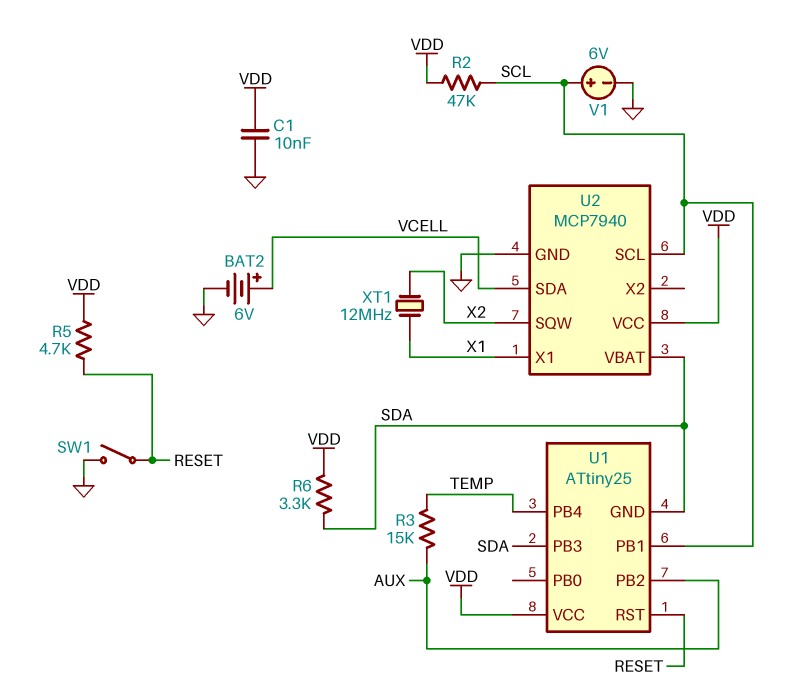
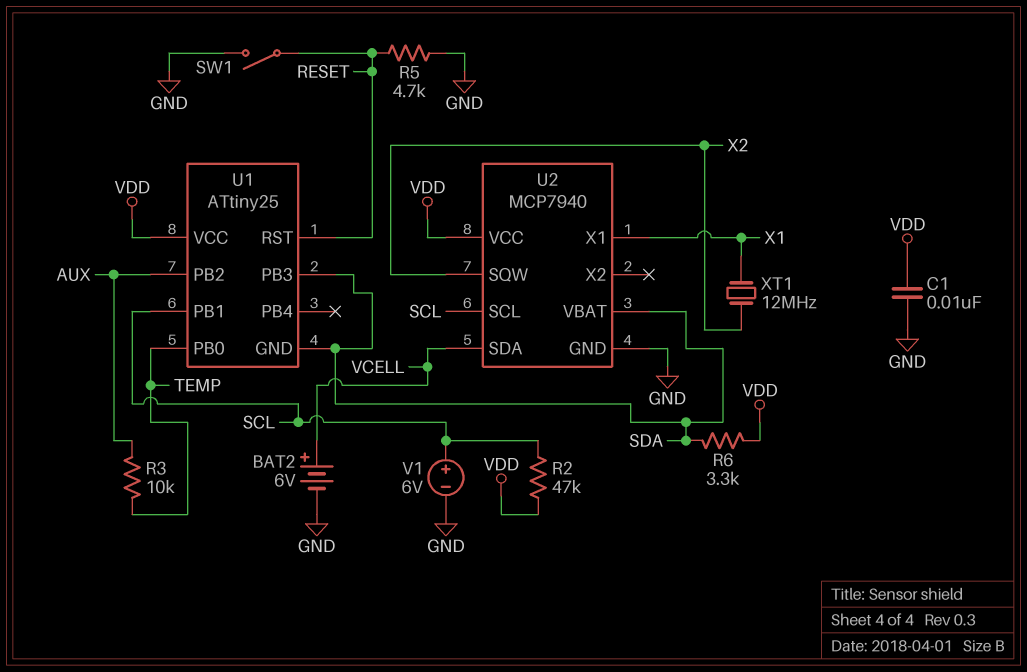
R3: 15k (AUX, TEMP) -> 10k (AUX, TEMP)
R5: 4.7k (RESET, VDD) -> 4.7k (GND, RESET)
U1 pin PB0: none -> TEMP
U1 pin PB4: TEMP -> none

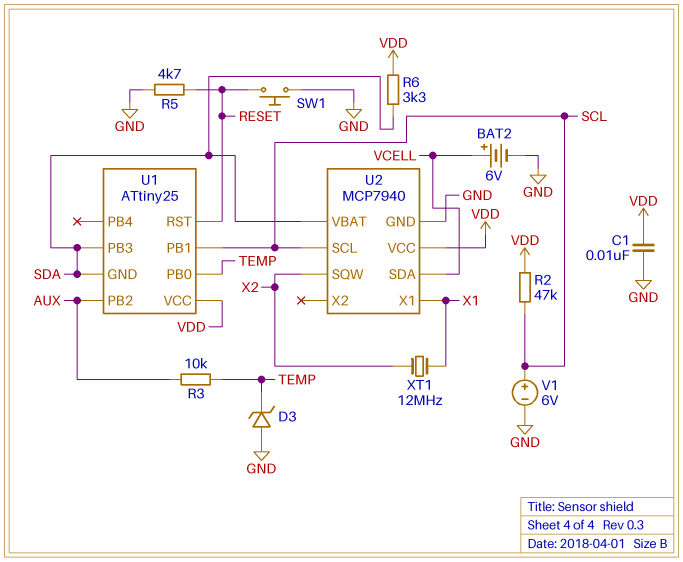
D3: none -> zener (A GND, K TEMP)
SW1: switch (GND, RESET) -> button (GND, RESET)

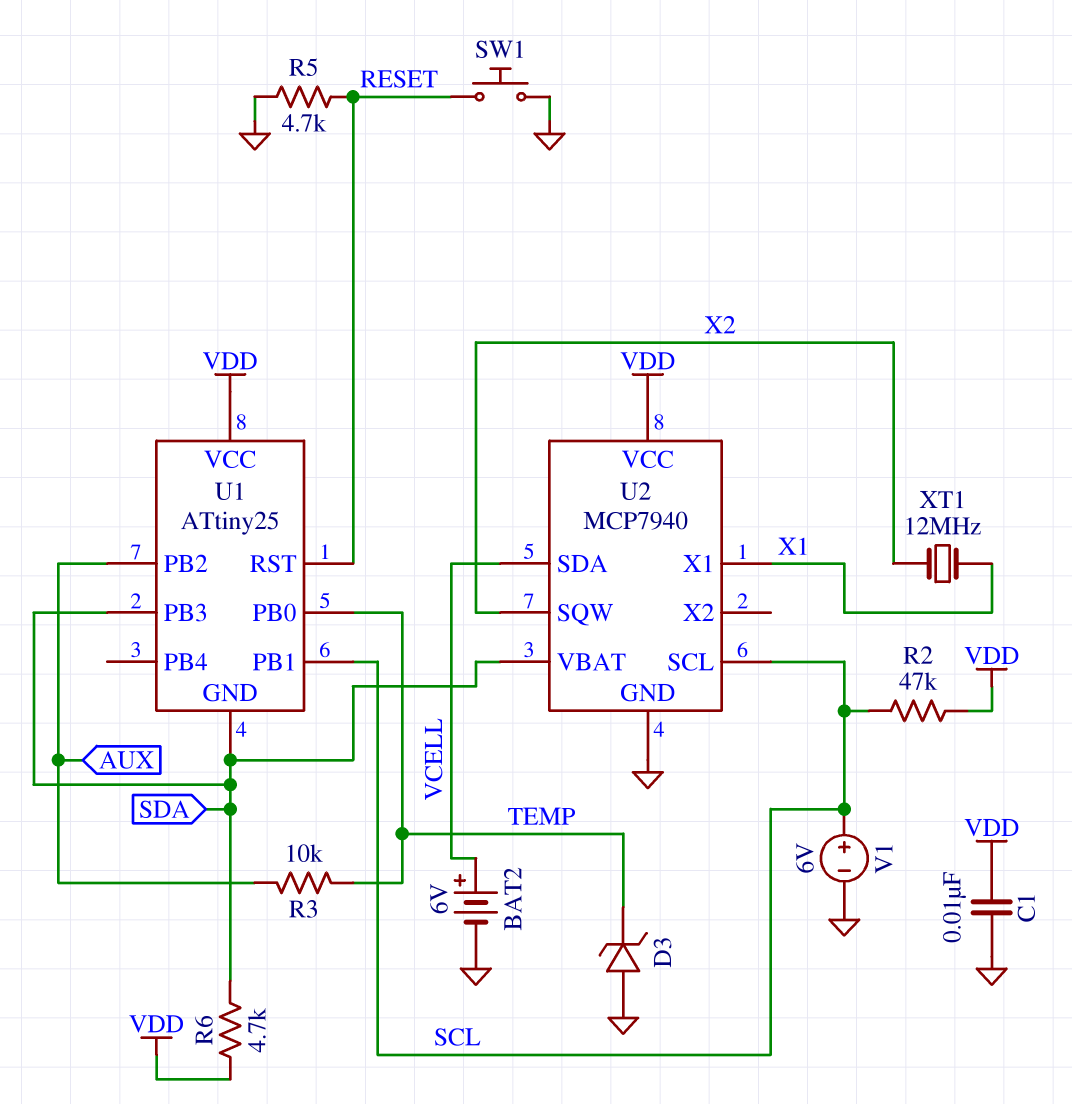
R6: 3.3k (SDA, VDD) -> 4.7k (SDA, VDD)

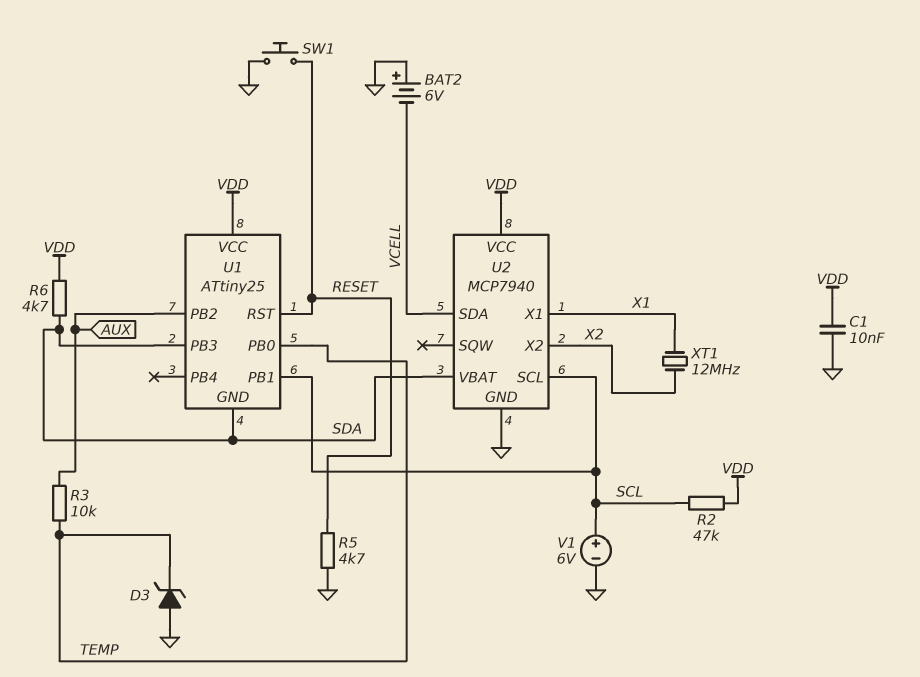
BAT2: 6V (plus VCELL, minus GND) -> 6V (plus GND, minus VCELL)
U2 pin SQW: X2 -> none
U2 pin X2: none -> X2

